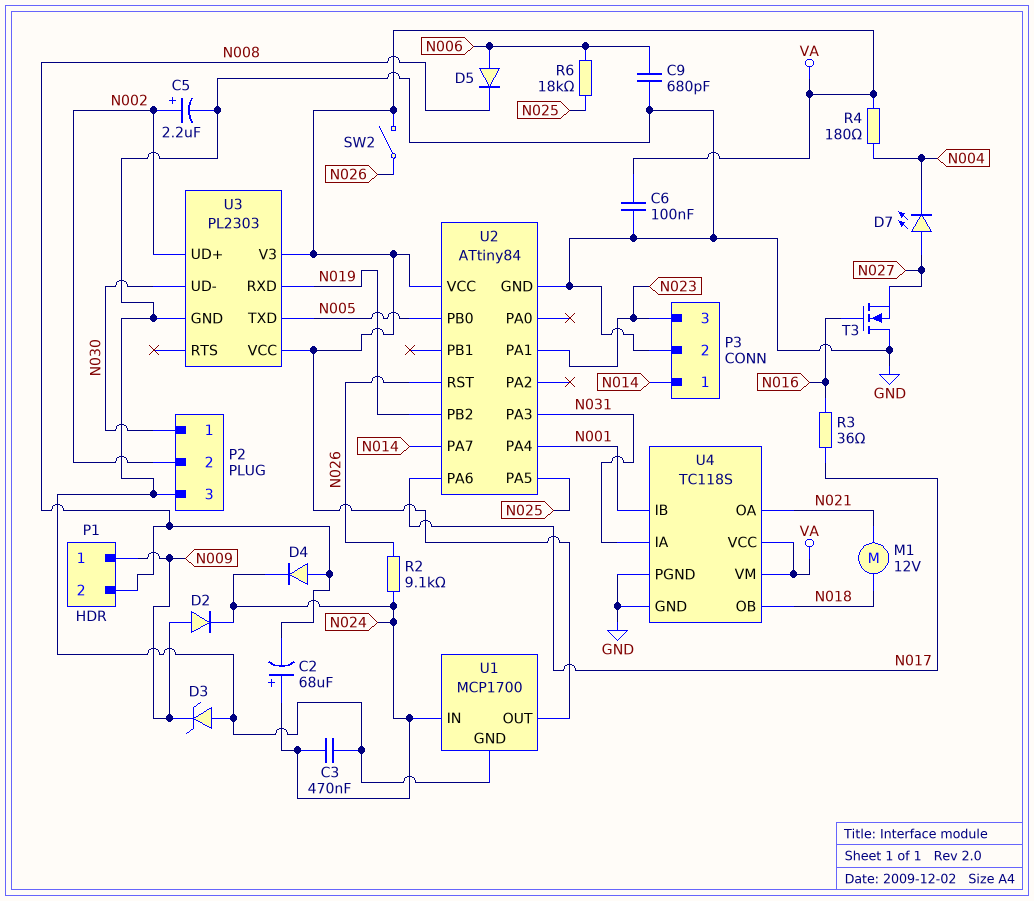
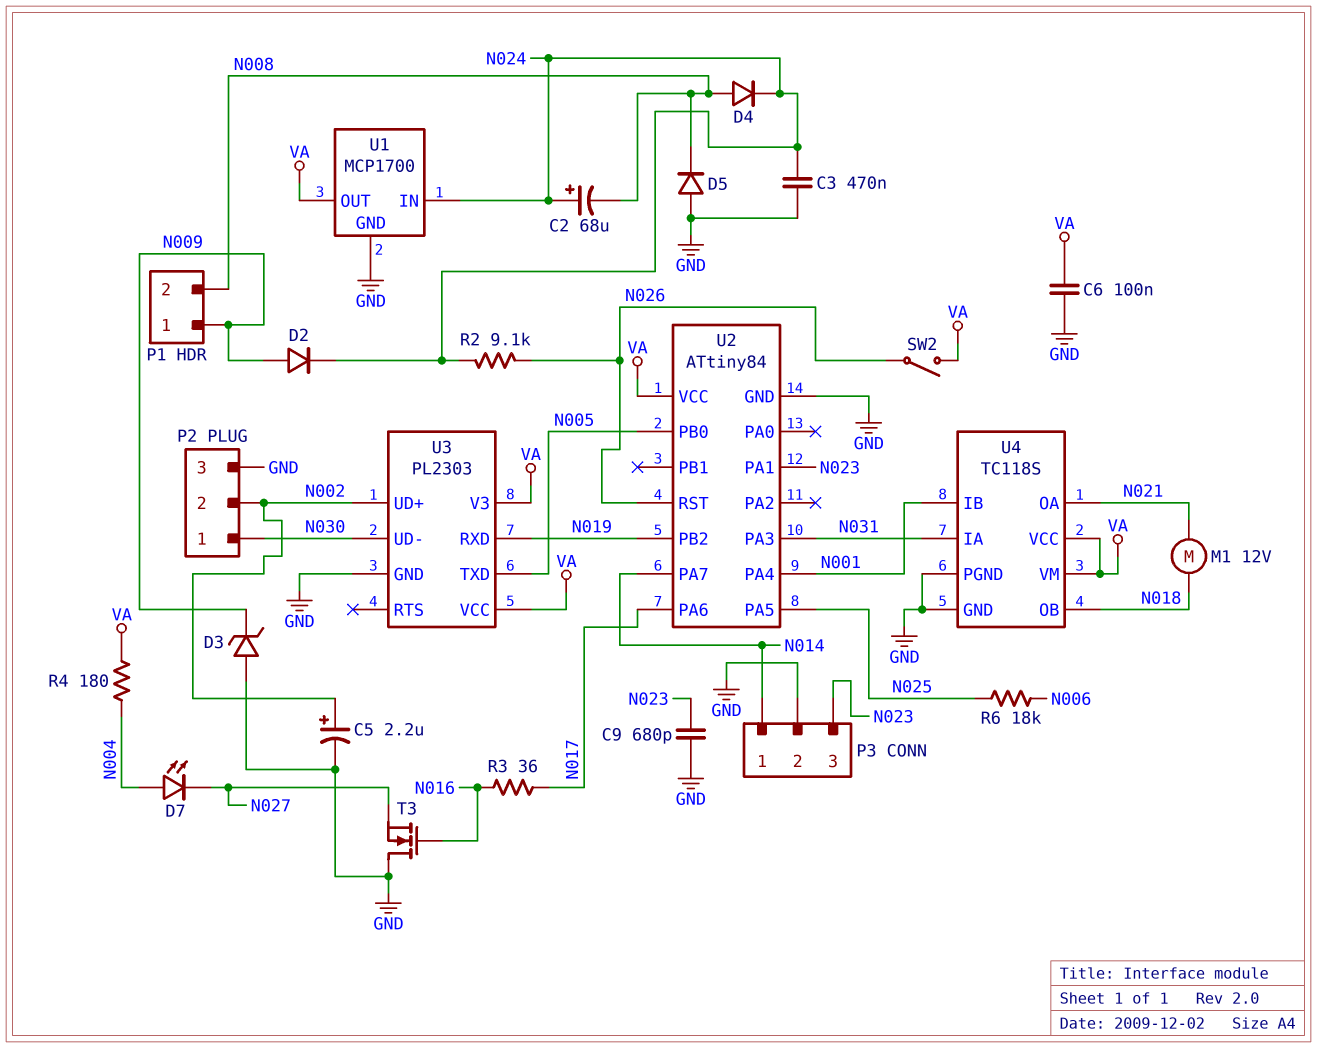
C9: 680pF (GND, N006) -> 680pF (GND, N023)
D5: diode (A N006, K N008) -> diode (A GND, K N008)
D7: LED (A N027, K N004) -> LED (A N004, K N027)

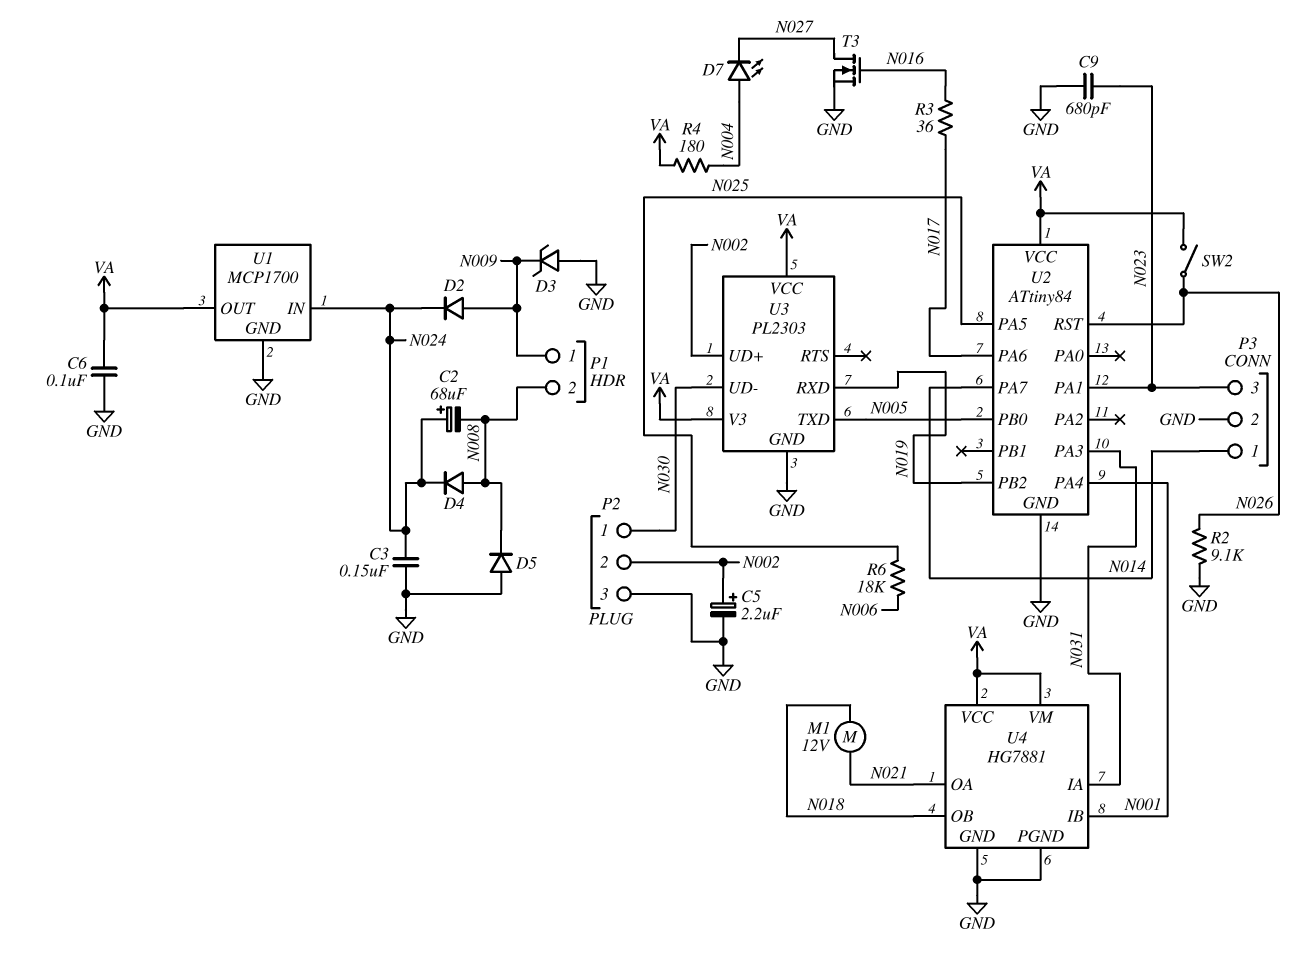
C3: 470nF (GND, N024) -> 150nF (GND, N024)
R2: 9.1k (N024, N026) -> 9.1k (GND, N026)
T3: NMOS (G N016, D GND, S N027) -> NMOS (G N016, D N027, S GND)
U4: TC118S -> HG7881

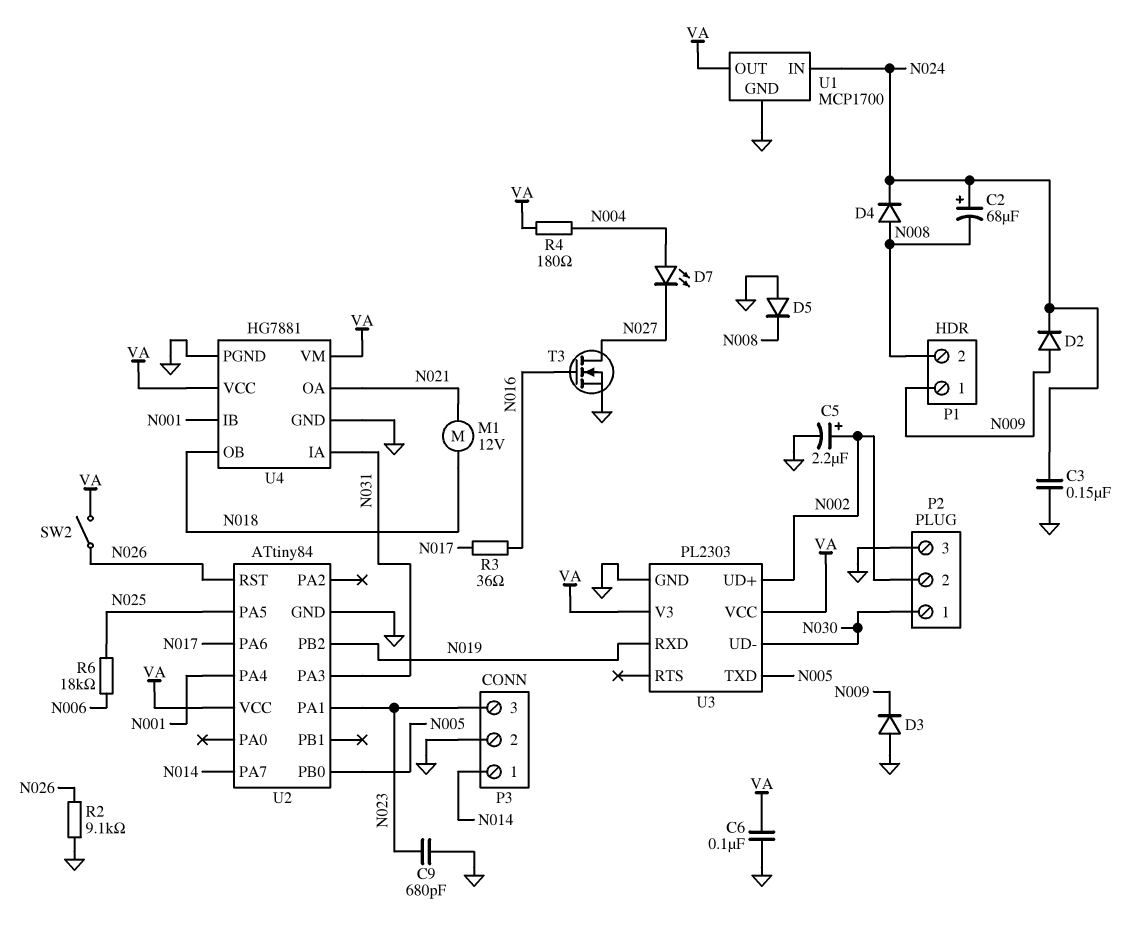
D3: zener (A GND, K N009) -> diode (A GND, K N009)

